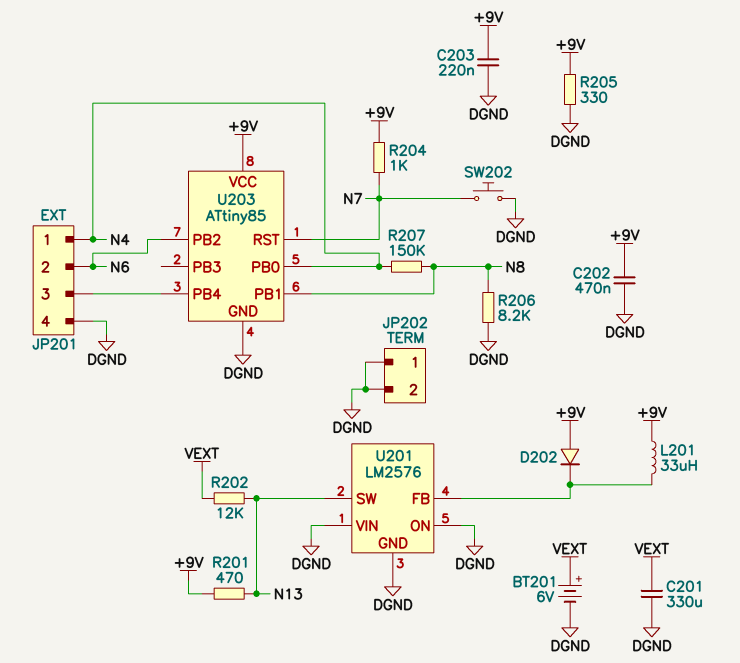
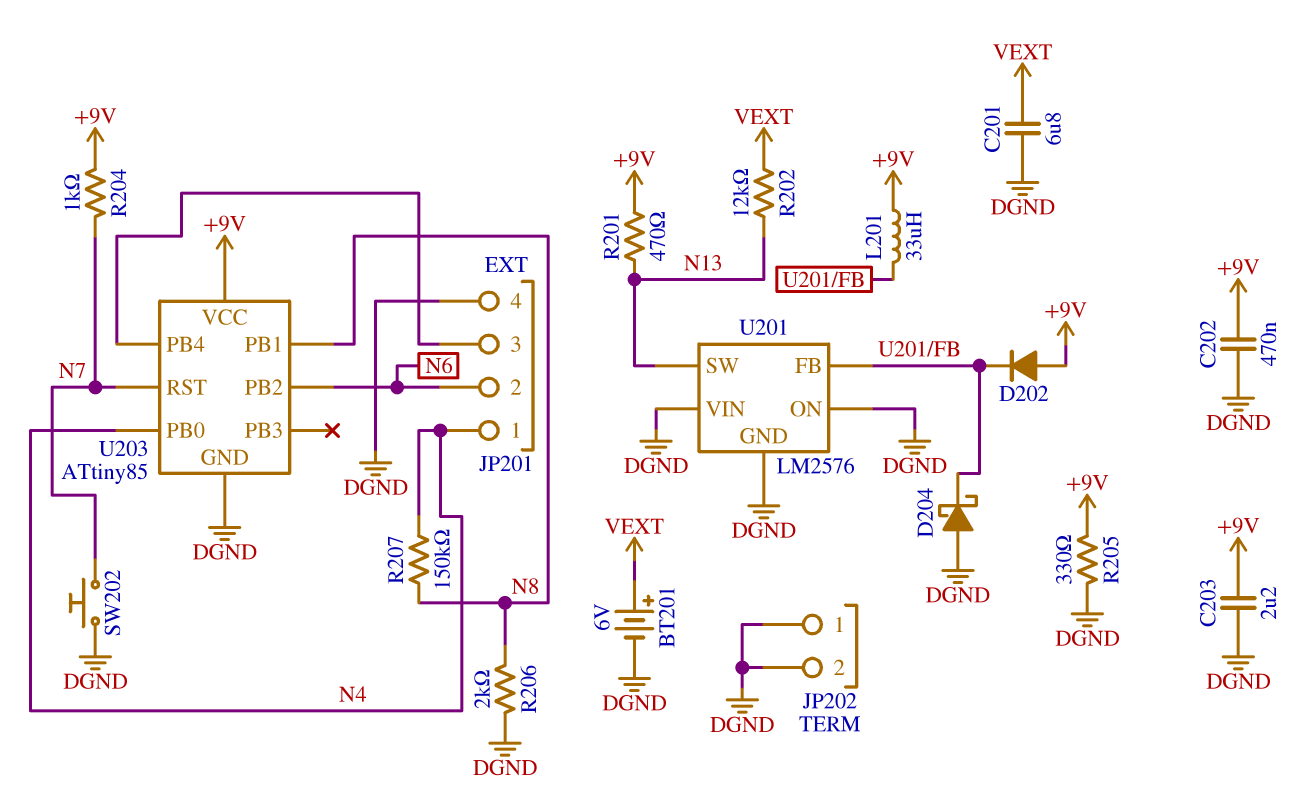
C201: 330uF (DGND, VEXT) -> 6.8uF (DGND, VEXT)
C203: 220nF (+9V, DGND) -> 2.2uF (+9V, DGND)
D204: none -> schottky (A DGND, K U201/FB)
R206: 8.2k (DGND, N8) -> 2k (DGND, N8)

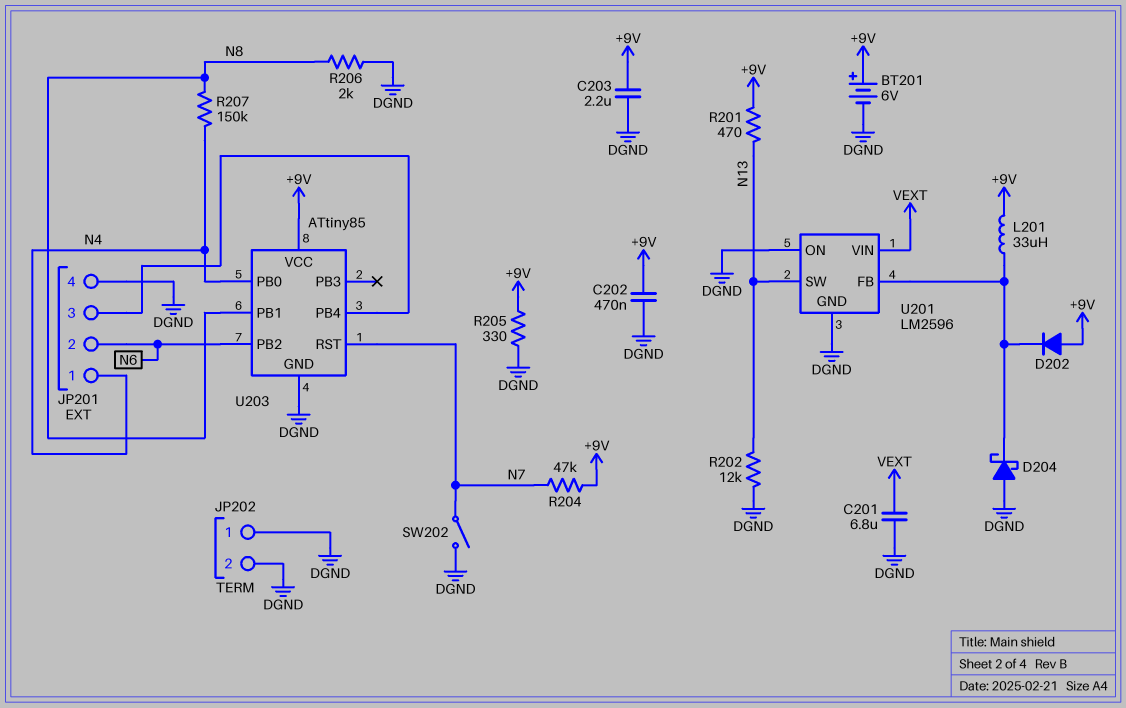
BT201: 6V (plus VEXT, minus DGND) -> 6V (plus +9V, minus DGND)
R202: 12k (N13, VEXT) -> 12k (DGND, N13)
R204: 1k (+9V, N7) -> 47k (+9V, N7)
SW202: button (DGND, N7) -> switch (DGND, N7)
U201: LM2576 -> LM2596
U201 pin VIN: DGND -> VEXT

